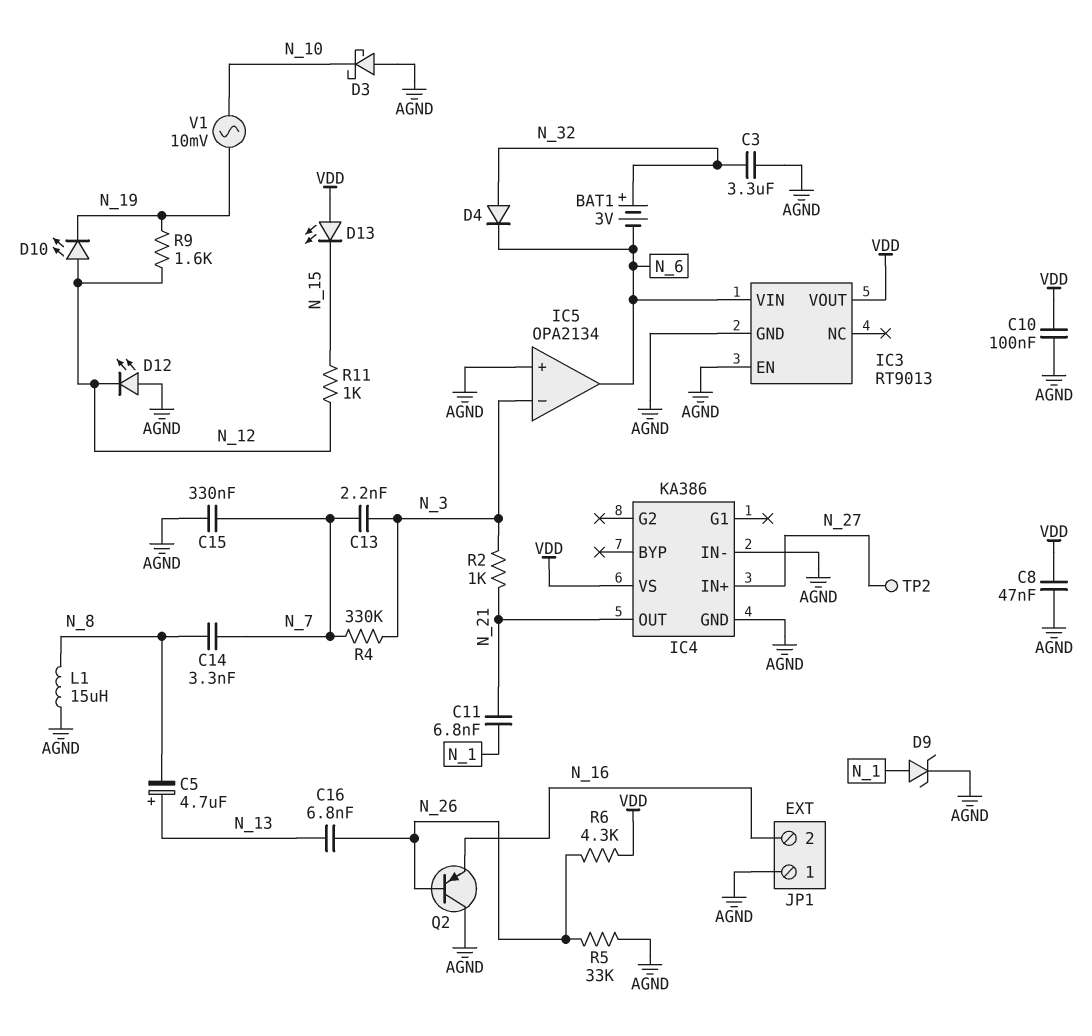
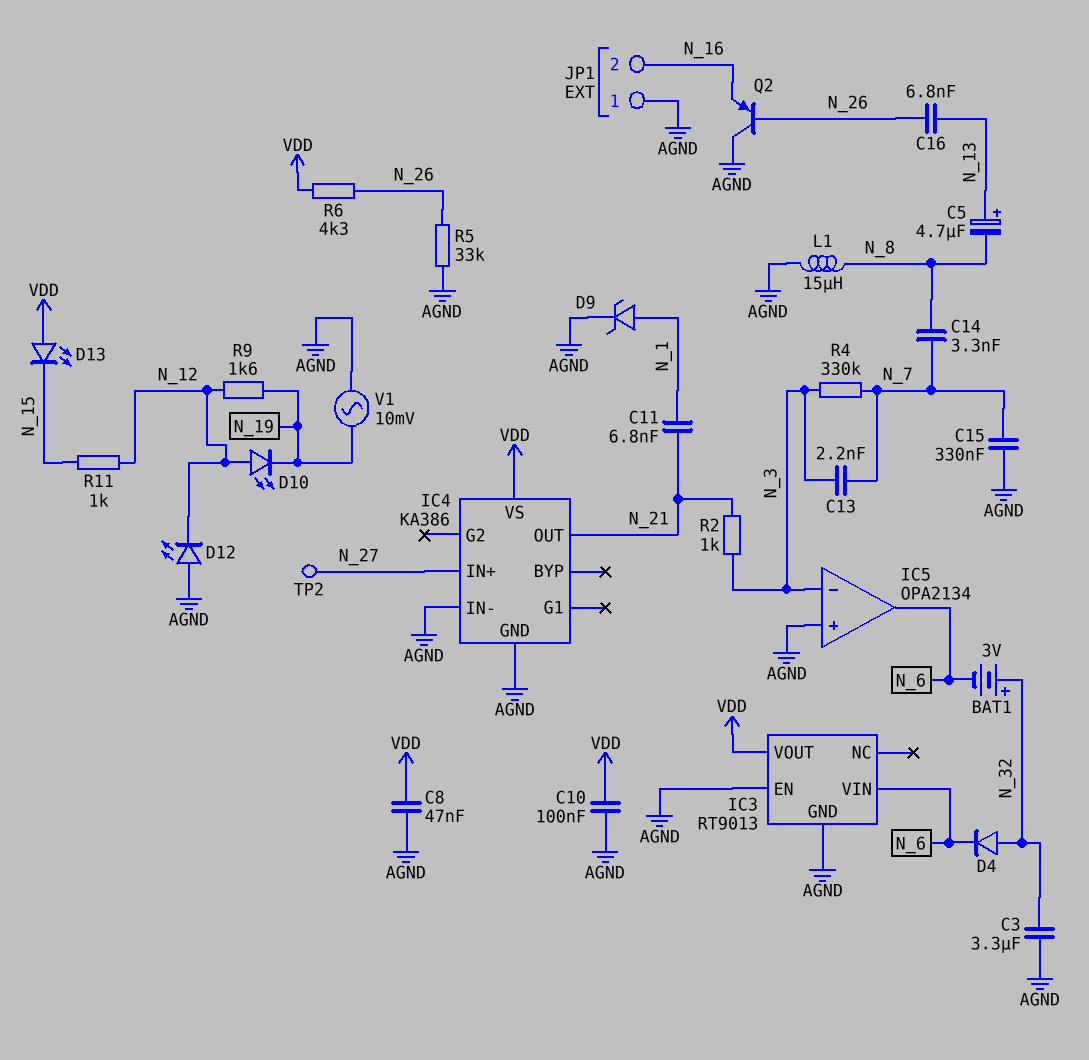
D3: schottky (A AGND, K N_10) -> none
V1: AC 10mV (N_10, N_19) -> AC 10mV (AGND, N_19)

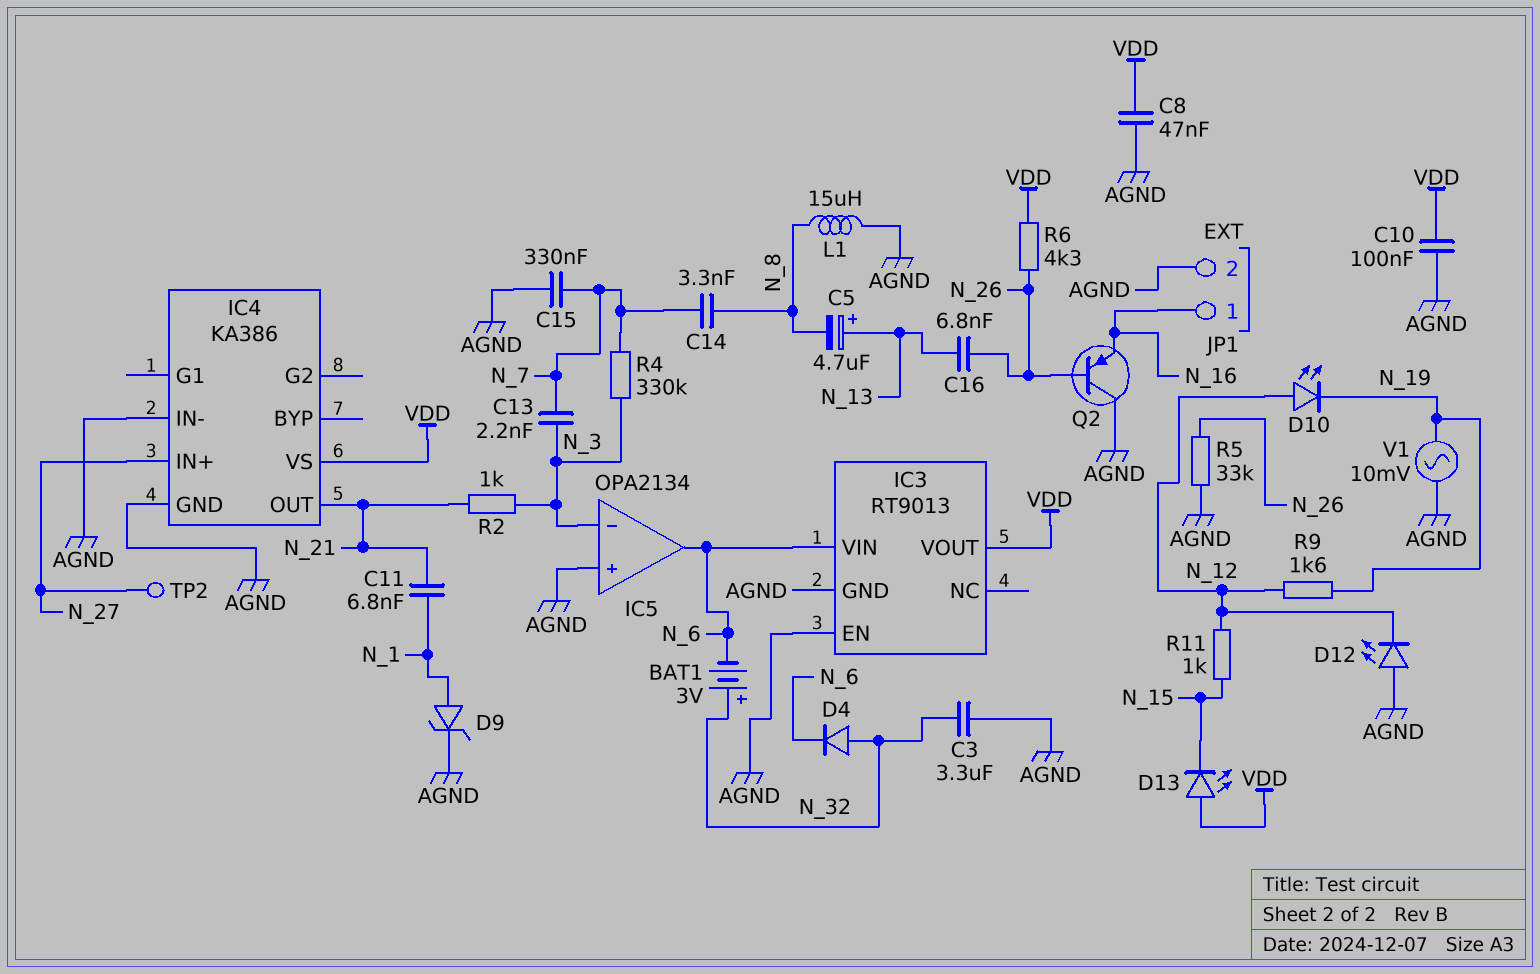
JP1 pin 1: AGND -> N_16
JP1 pin 2: N_16 -> AGND

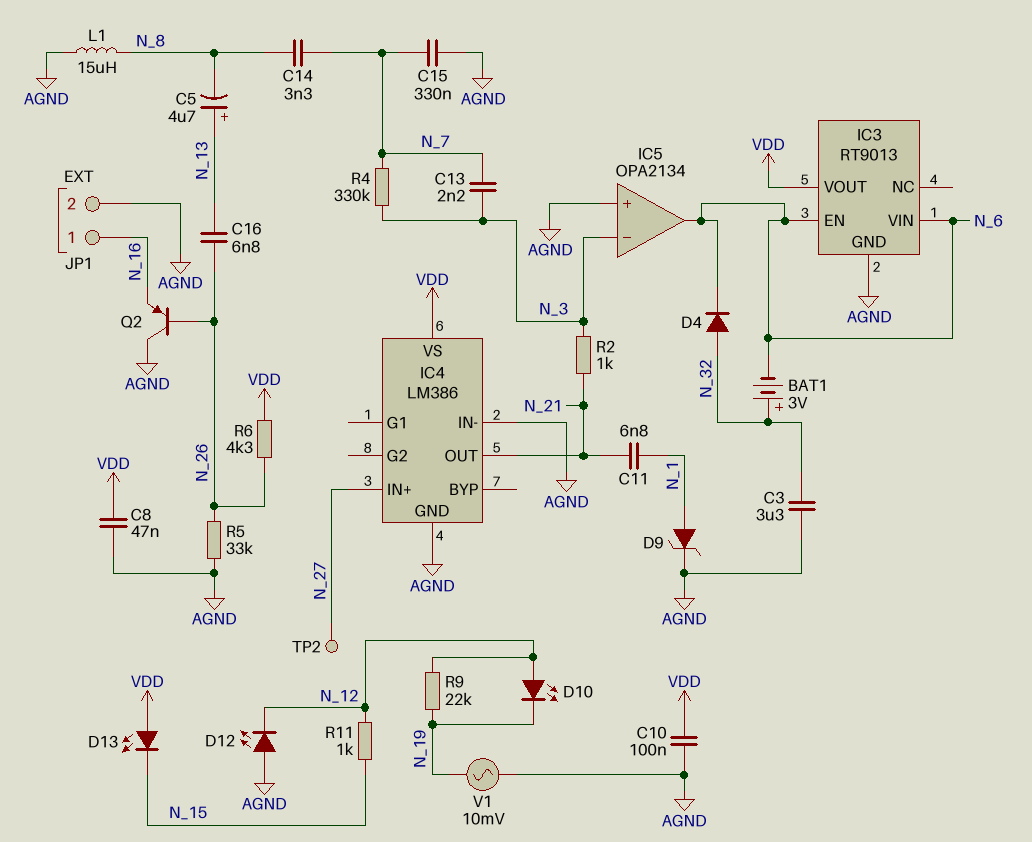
IC3 pin EN: AGND -> N_6
IC4: KA386 -> LM386
R9: 1.6k (N_12, N_19) -> 22k (N_12, N_19)

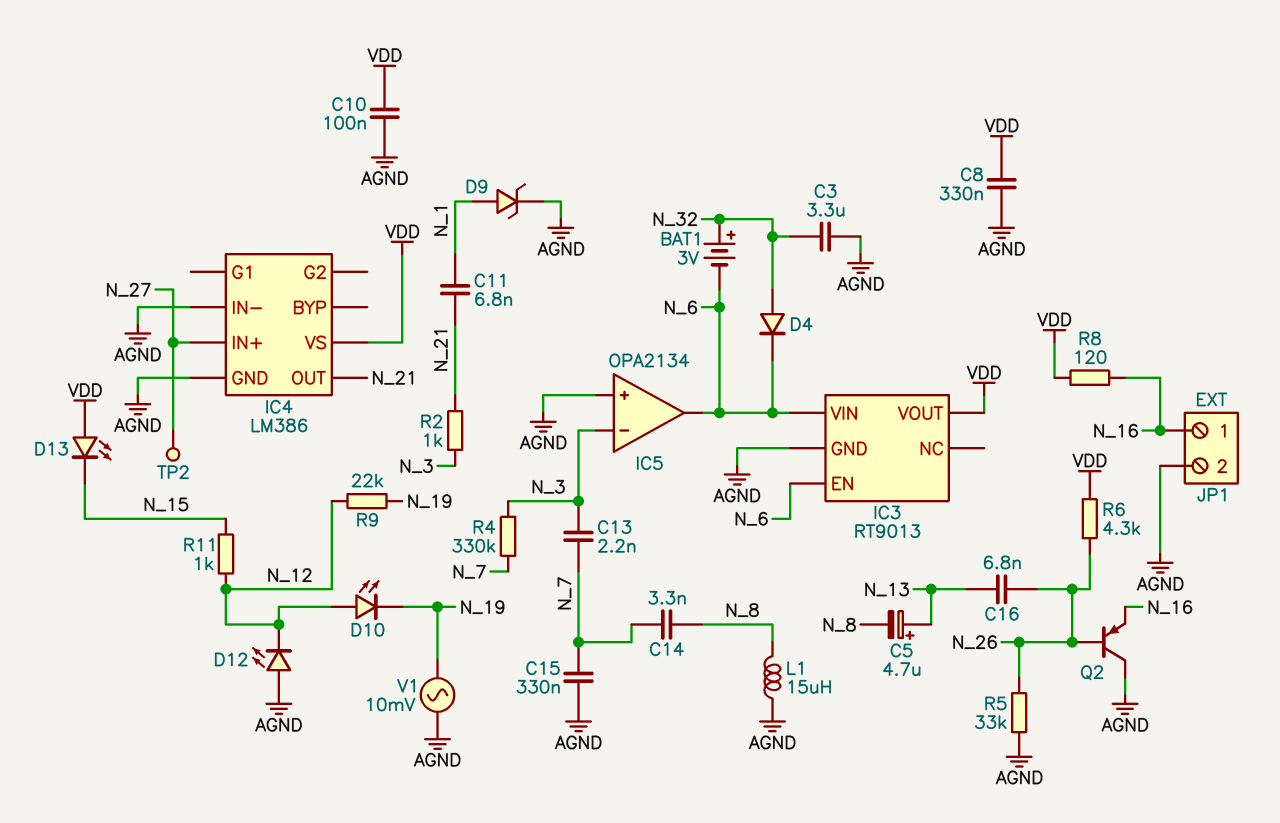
C8: 47nF (AGND, VDD) -> 330nF (AGND, VDD)
R8: none -> 120 (N_16, VDD)

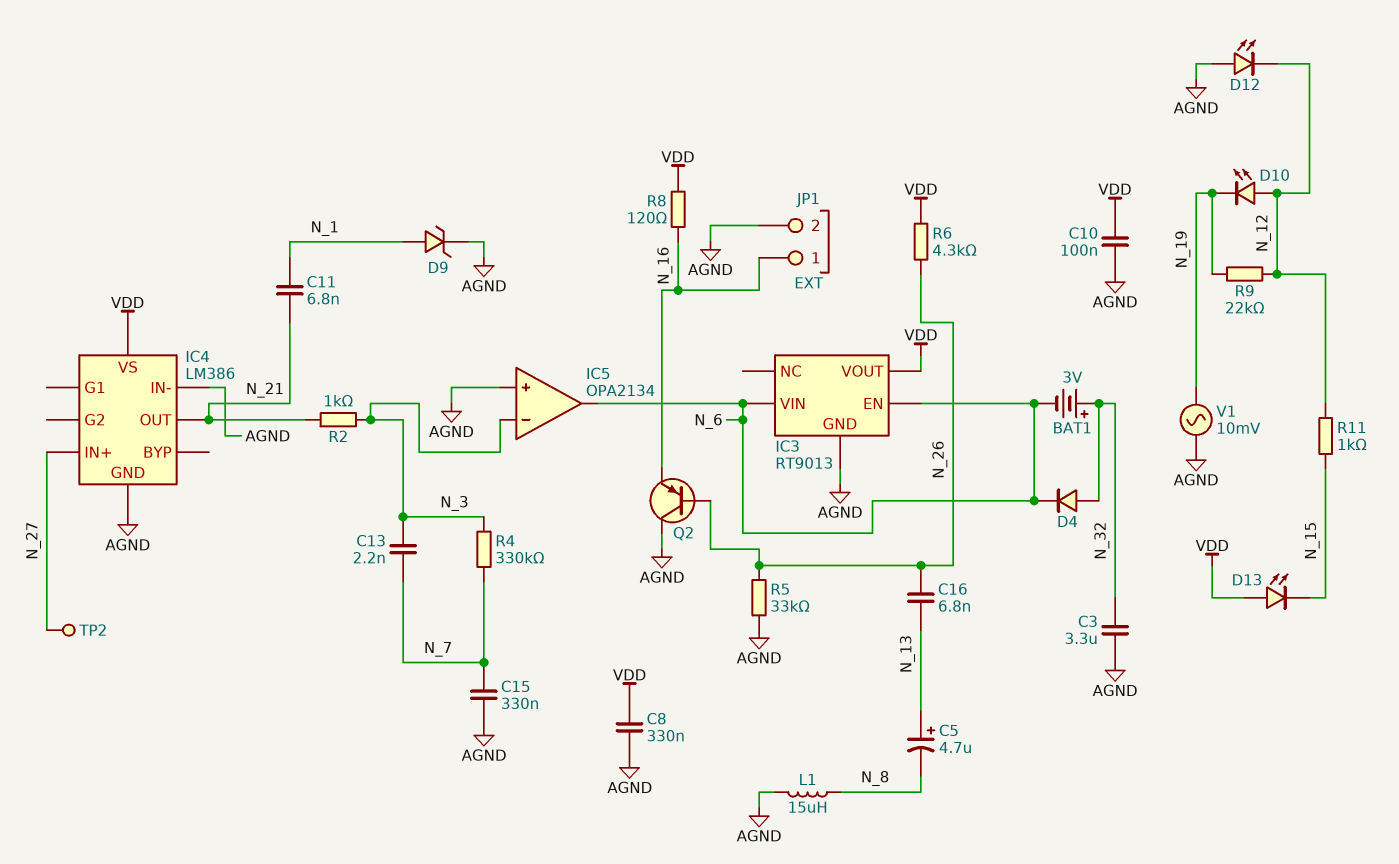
C14: 3.3nF (N_7, N_8) -> none

